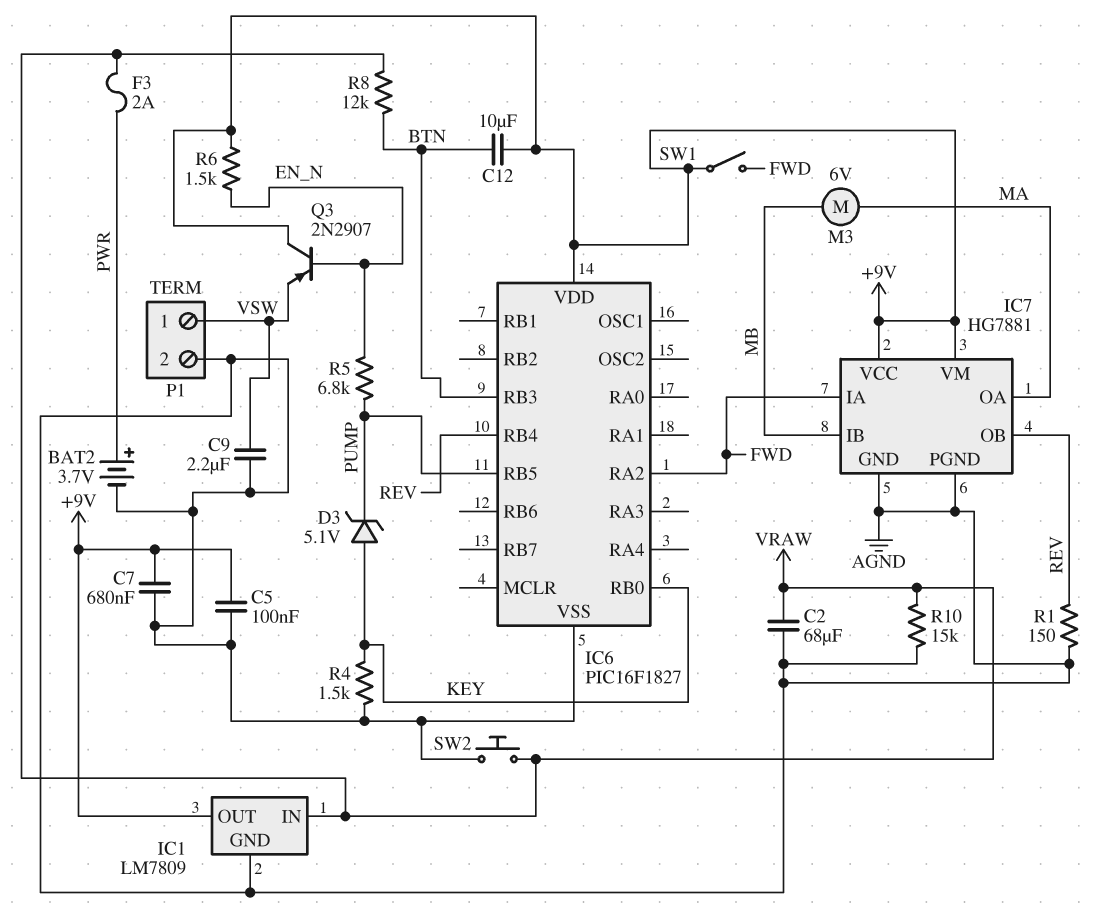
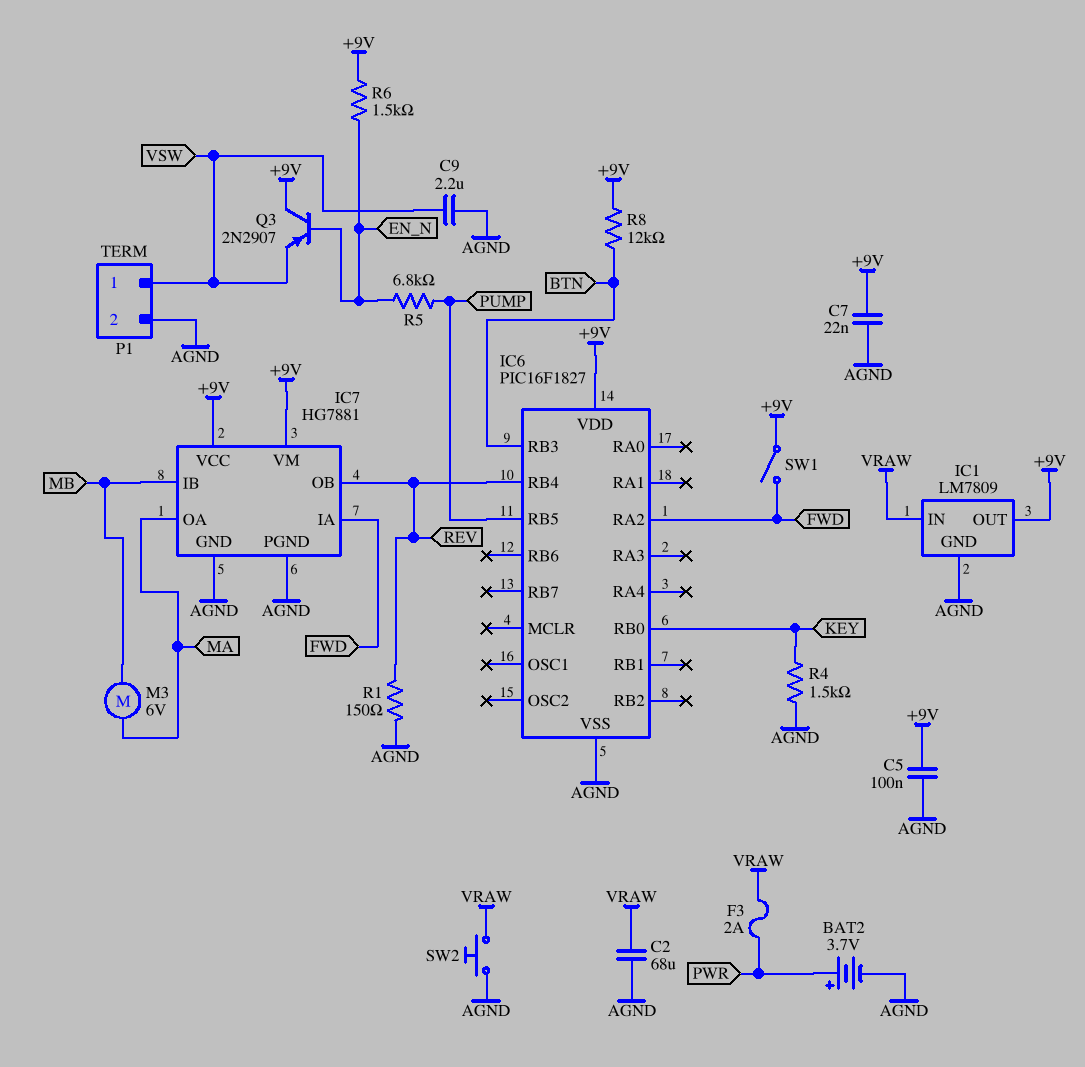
C7: 680nF (+9V, AGND) -> 22nF (+9V, AGND)
C12: 10uF (+9V, BTN) -> none
D3: zener 5.1V (A KEY, K PUMP) -> none
R8: 12k (BTN, VRAW) -> 12k (+9V, BTN)
R10: 15k (AGND, VRAW) -> none

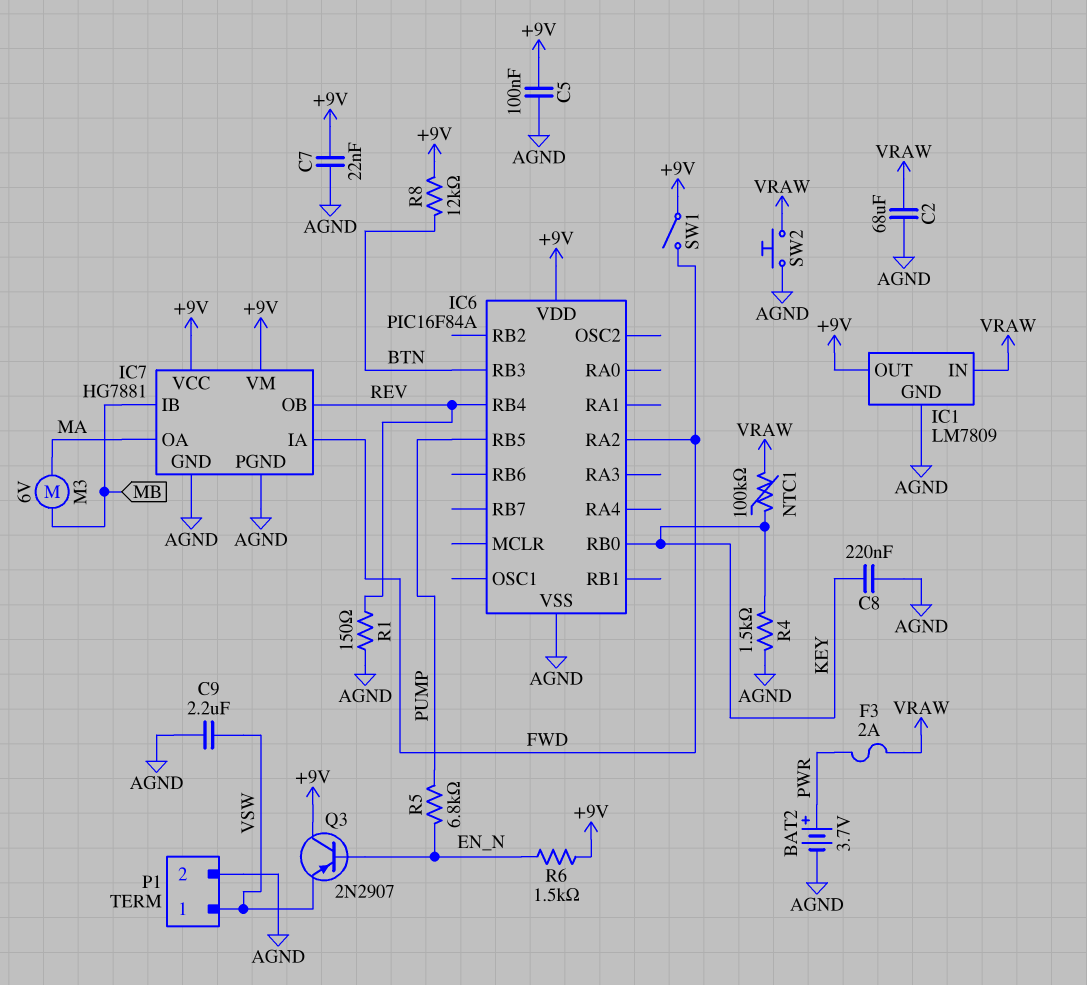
C8: none -> 220nF (AGND, KEY)
IC6: PIC16F1827 -> PIC16F84A
NTC1: none -> 100k (KEY, VRAW)

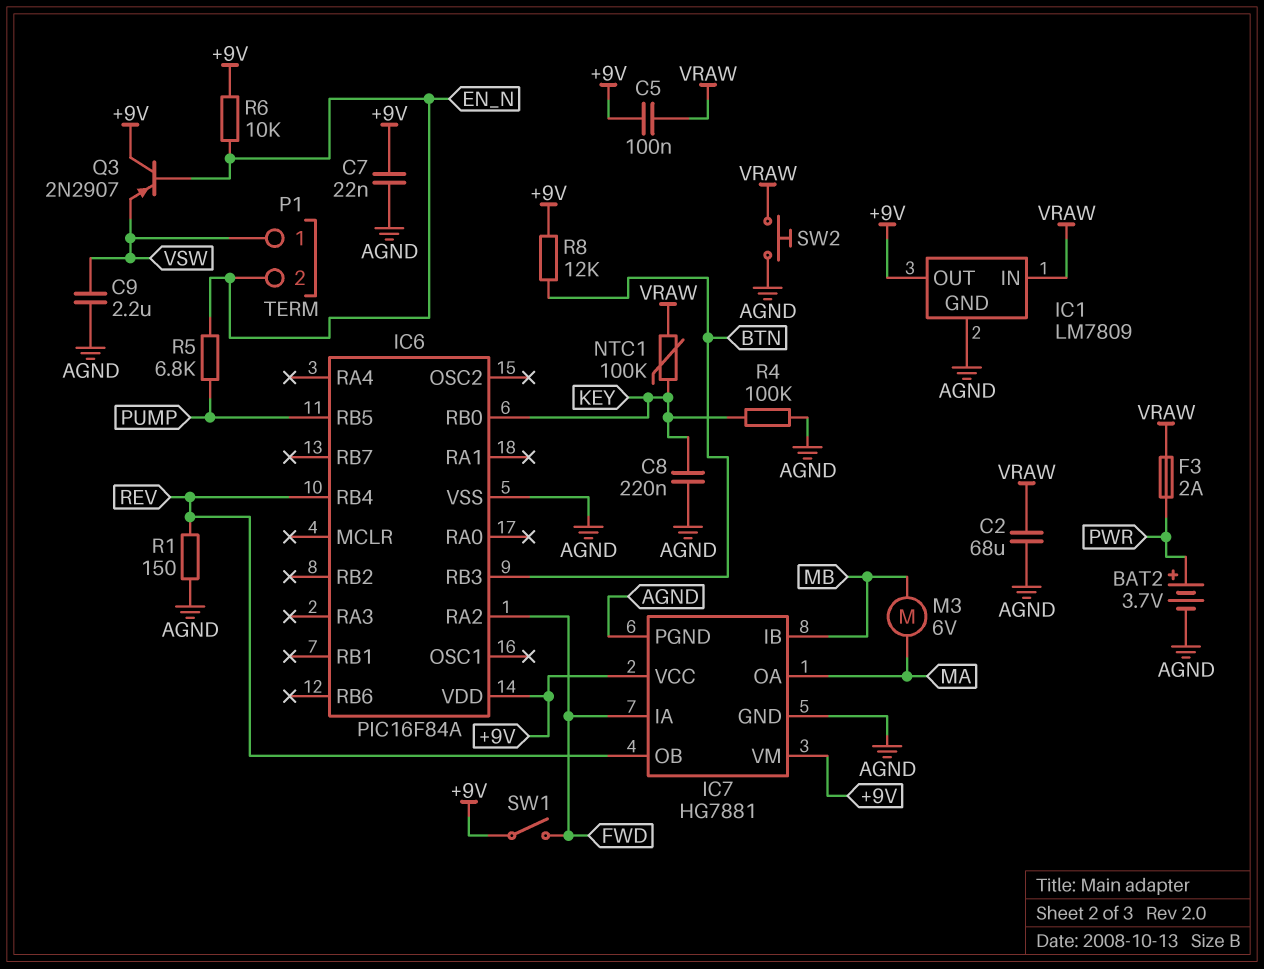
C5: 100nF (+9V, AGND) -> 100nF (+9V, VRAW)
P1 pin 2: AGND -> EN_N
R4: 1.5k (AGND, KEY) -> 100k (AGND, KEY)
R6: 1.5k (+9V, EN_N) -> 10k (+9V, EN_N)

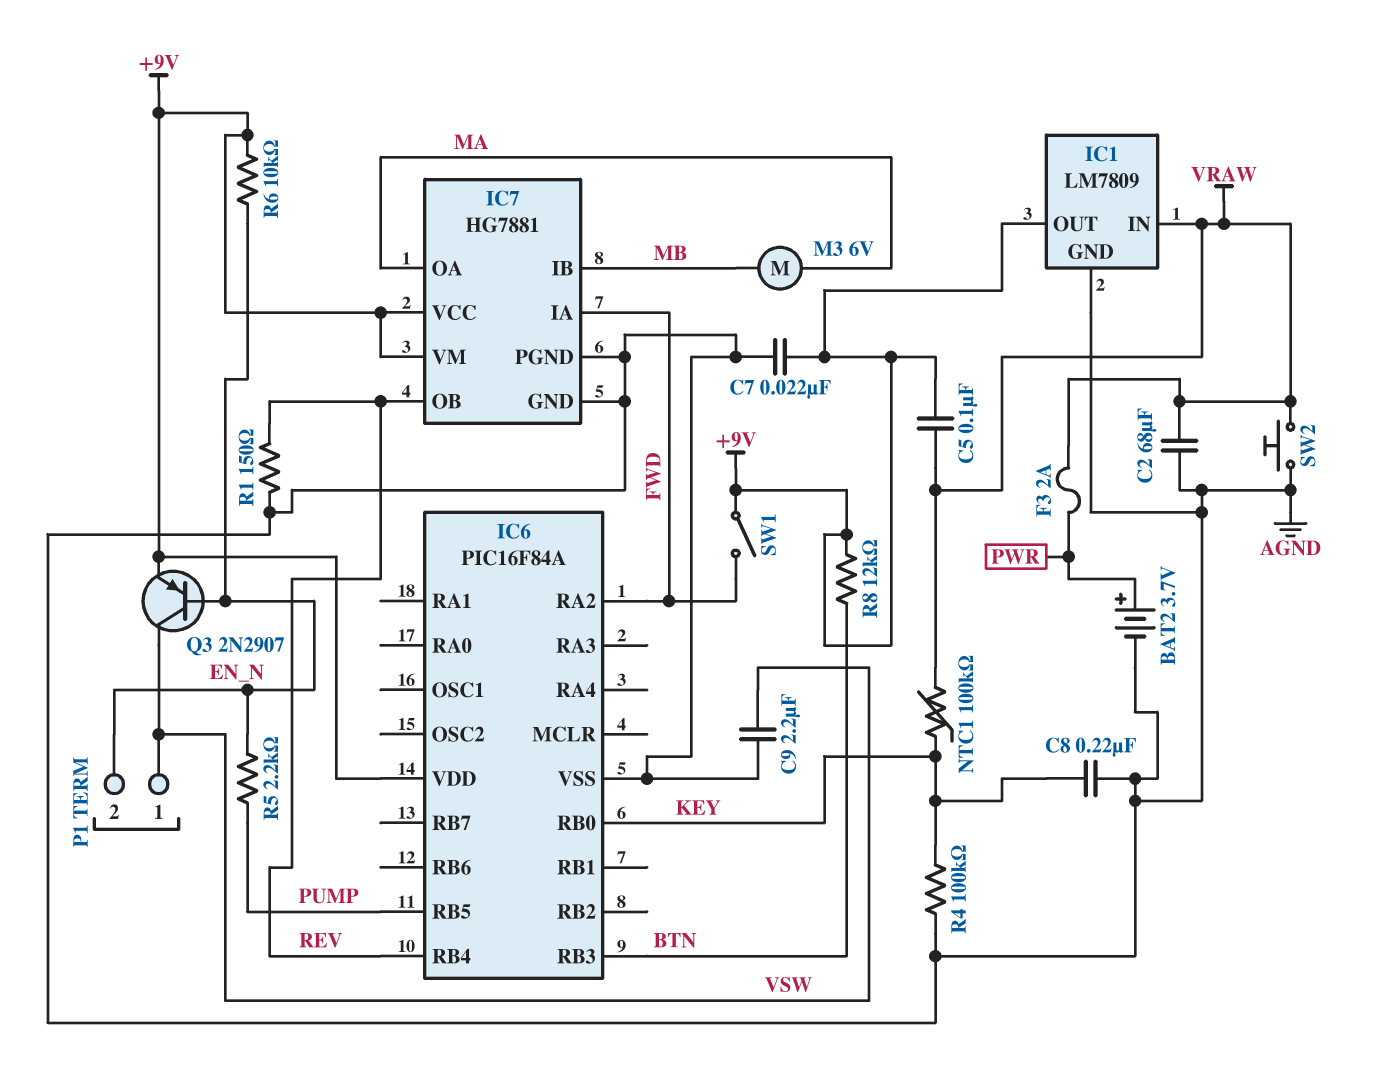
Q3: PNP 2N2907 (B EN_N, C +9V, E VSW) -> PNP 2N2907 (B EN_N, C VSW, E +9V)
R5: 6.8k (EN_N, PUMP) -> 2.2k (EN_N, PUMP)

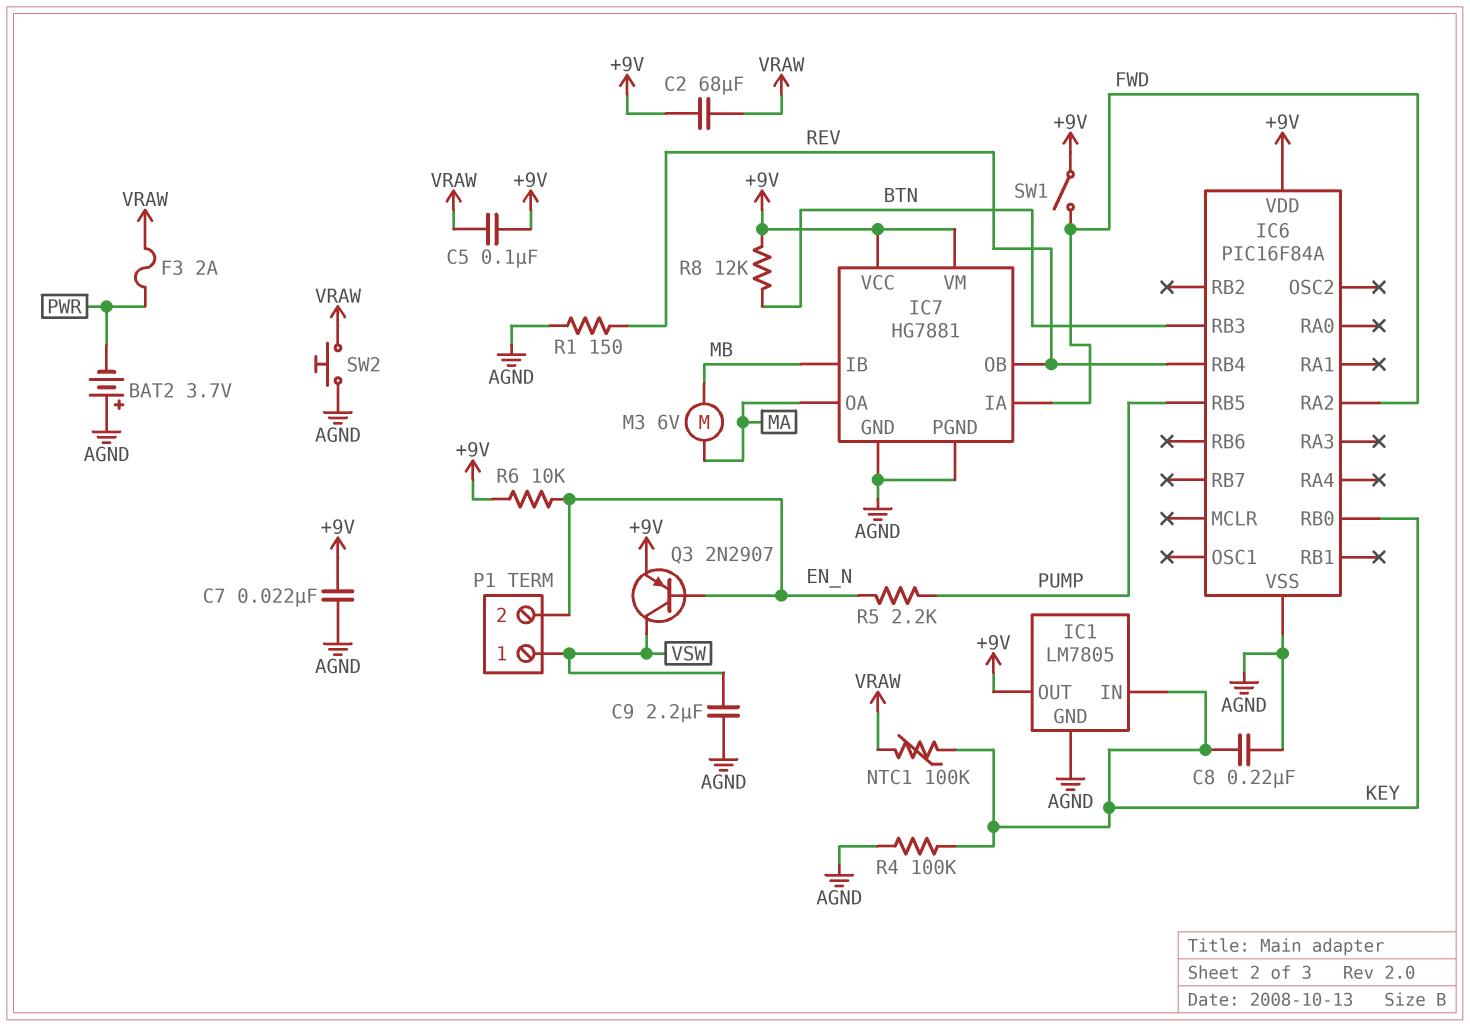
BAT2: 3.7V (plus PWR, minus AGND) -> 3.7V (plus AGND, minus PWR)
C2: 68uF (AGND, VRAW) -> 68uF (+9V, VRAW)
IC1: LM7809 -> LM7805
IC1 pin IN: VRAW -> KEY

